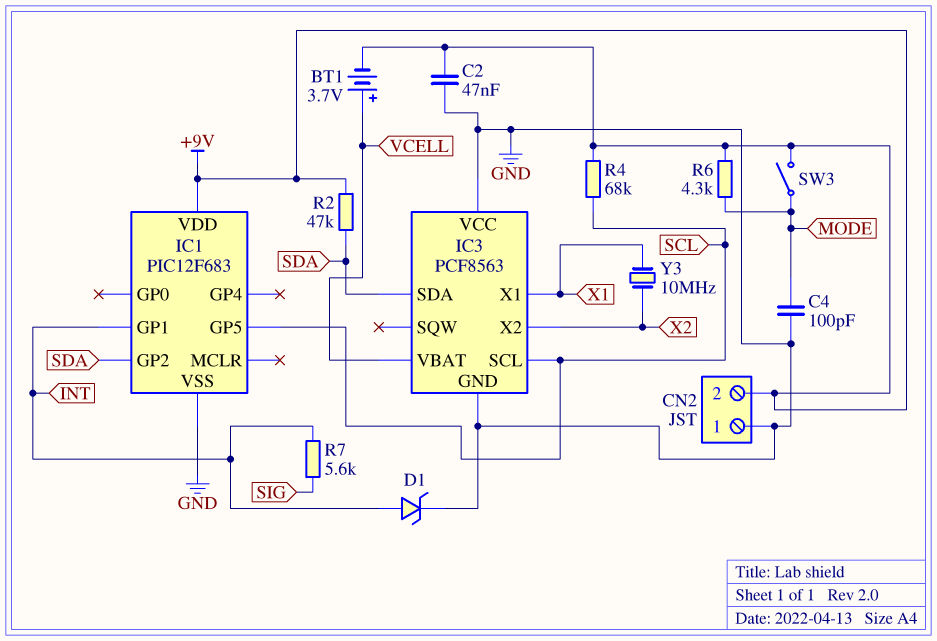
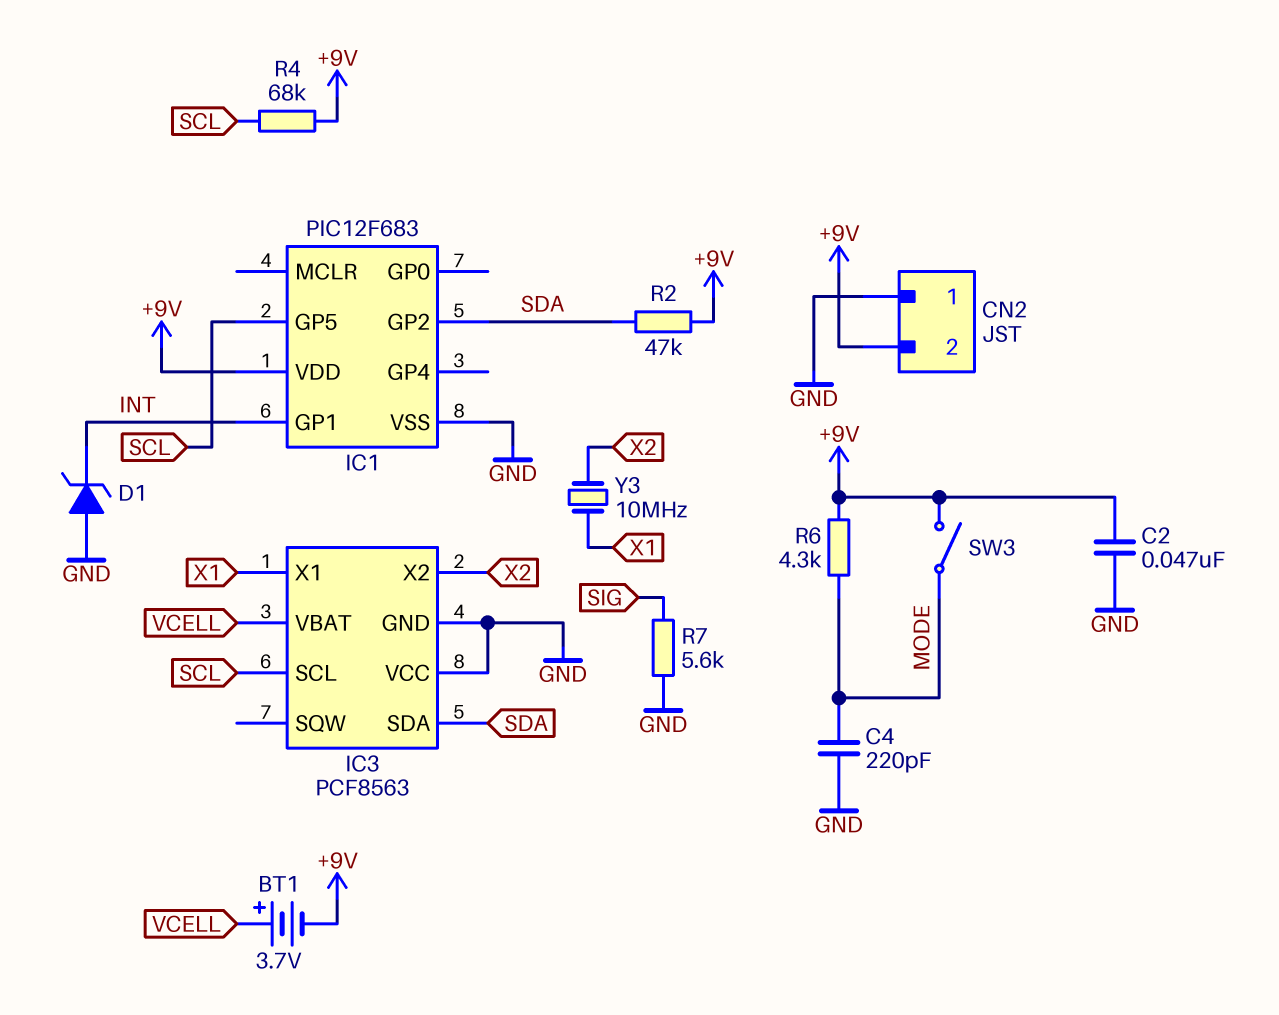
C4: 100pF (GND, MODE) -> 220pF (GND, MODE)
D1: zener (A INT, K GND) -> zener (A GND, K INT)
R7: 5.6k (INT, SIG) -> 5.6k (GND, SIG)

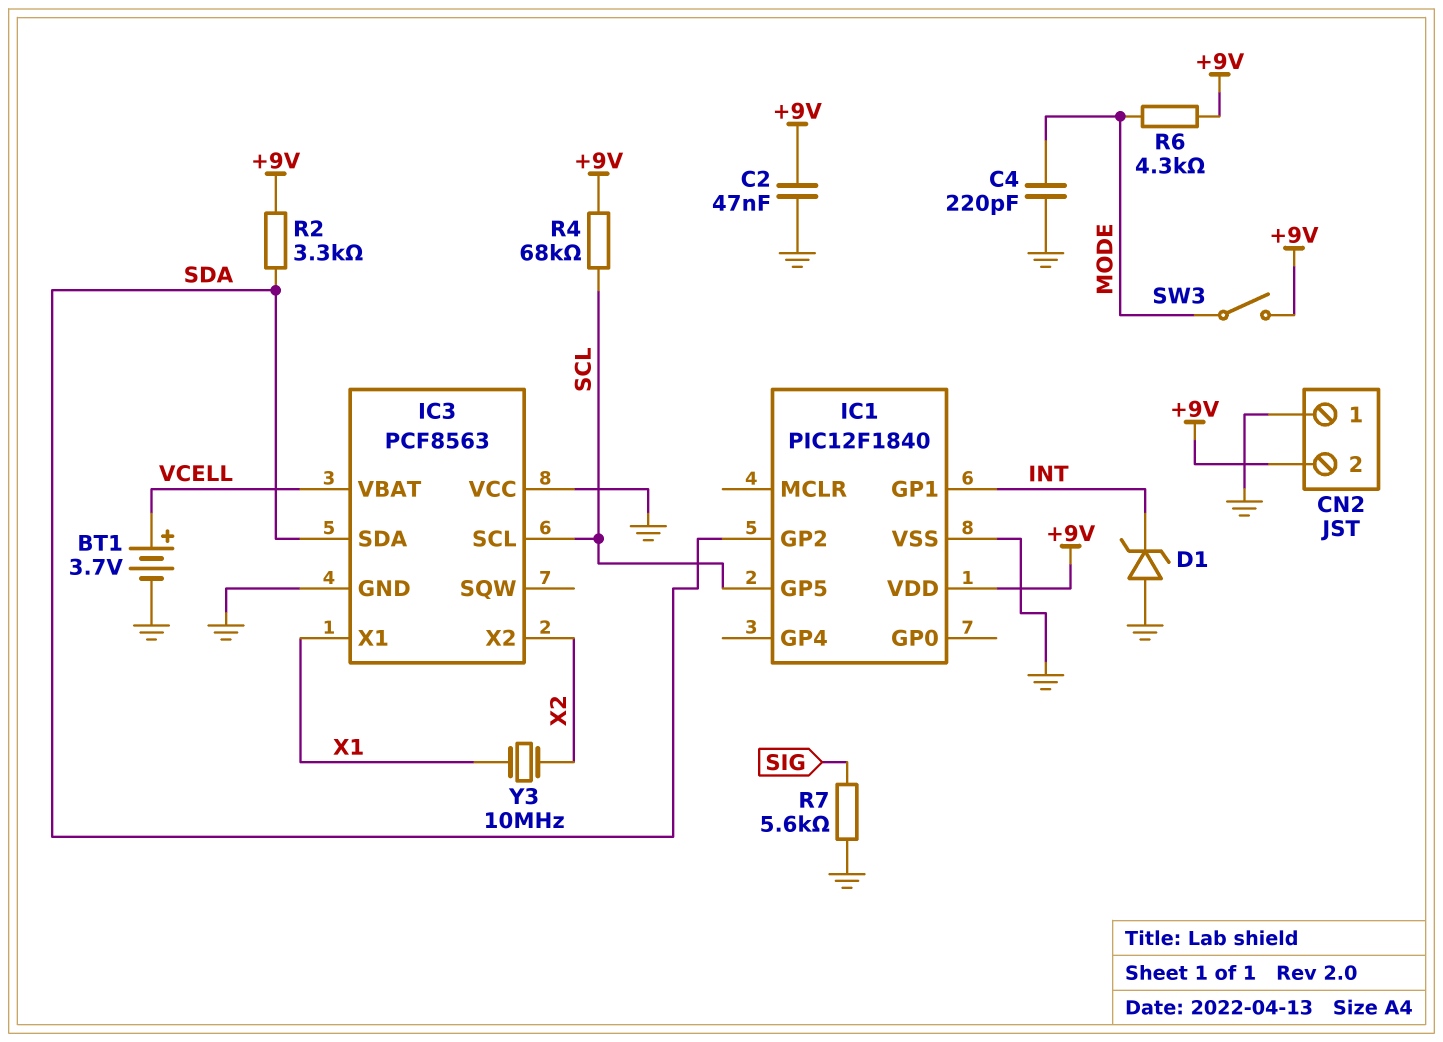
BT1: 3.7V (plus VCELL, minus +9V) -> 3.7V (plus VCELL, minus GND)
IC1: PIC12F683 -> PIC12F1840
R2: 47k (+9V, SDA) -> 3.3k (+9V, SDA)

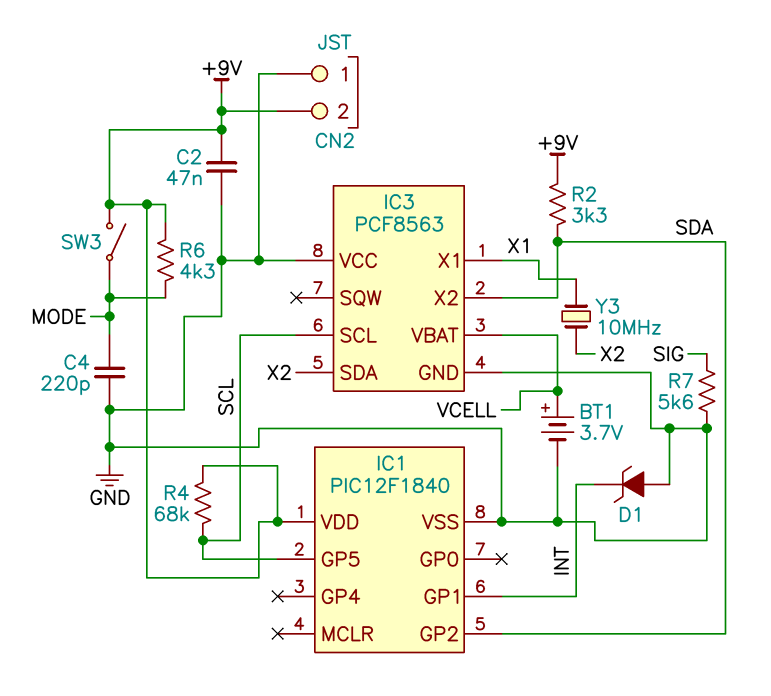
IC3 pin SDA: SDA -> X2
IC3 pin X2: X2 -> SDA

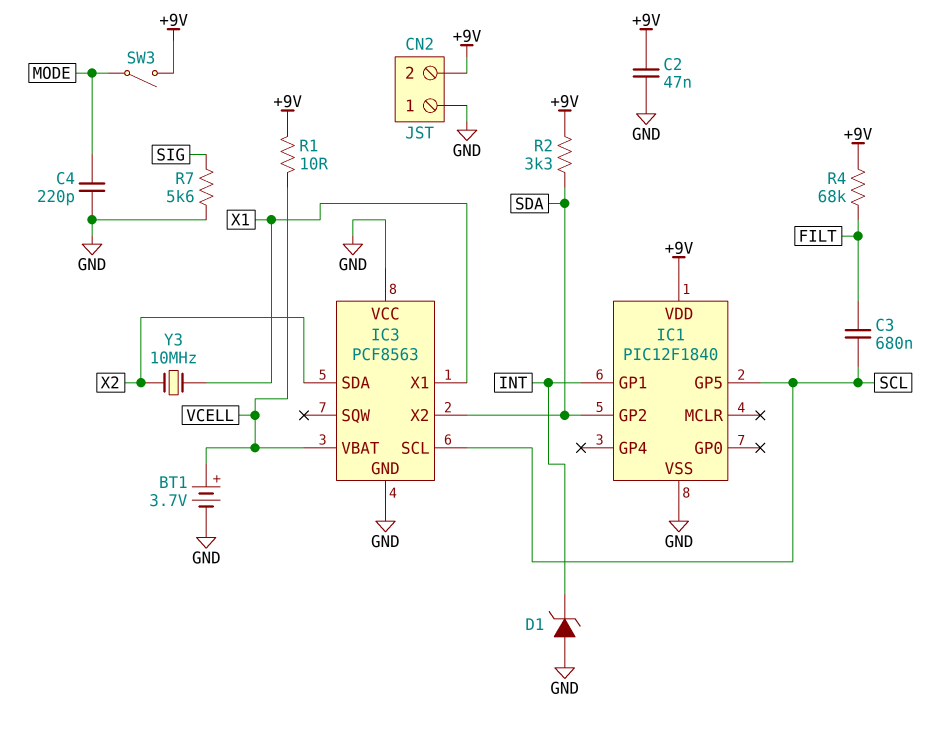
C3: none -> 680nF (FILT, SCL)
R1: none -> 10 (+9V, VCELL)
R4: 68k (+9V, SCL) -> 68k (+9V, FILT)
R6: 4.3k (+9V, MODE) -> none

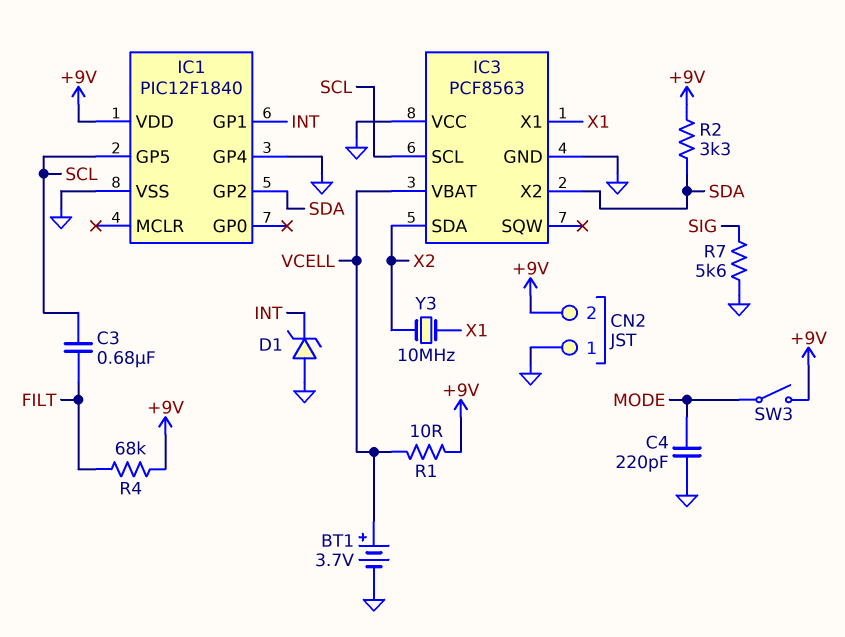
C2: 47nF (+9V, GND) -> none
IC1 pin GP4: none -> GND

